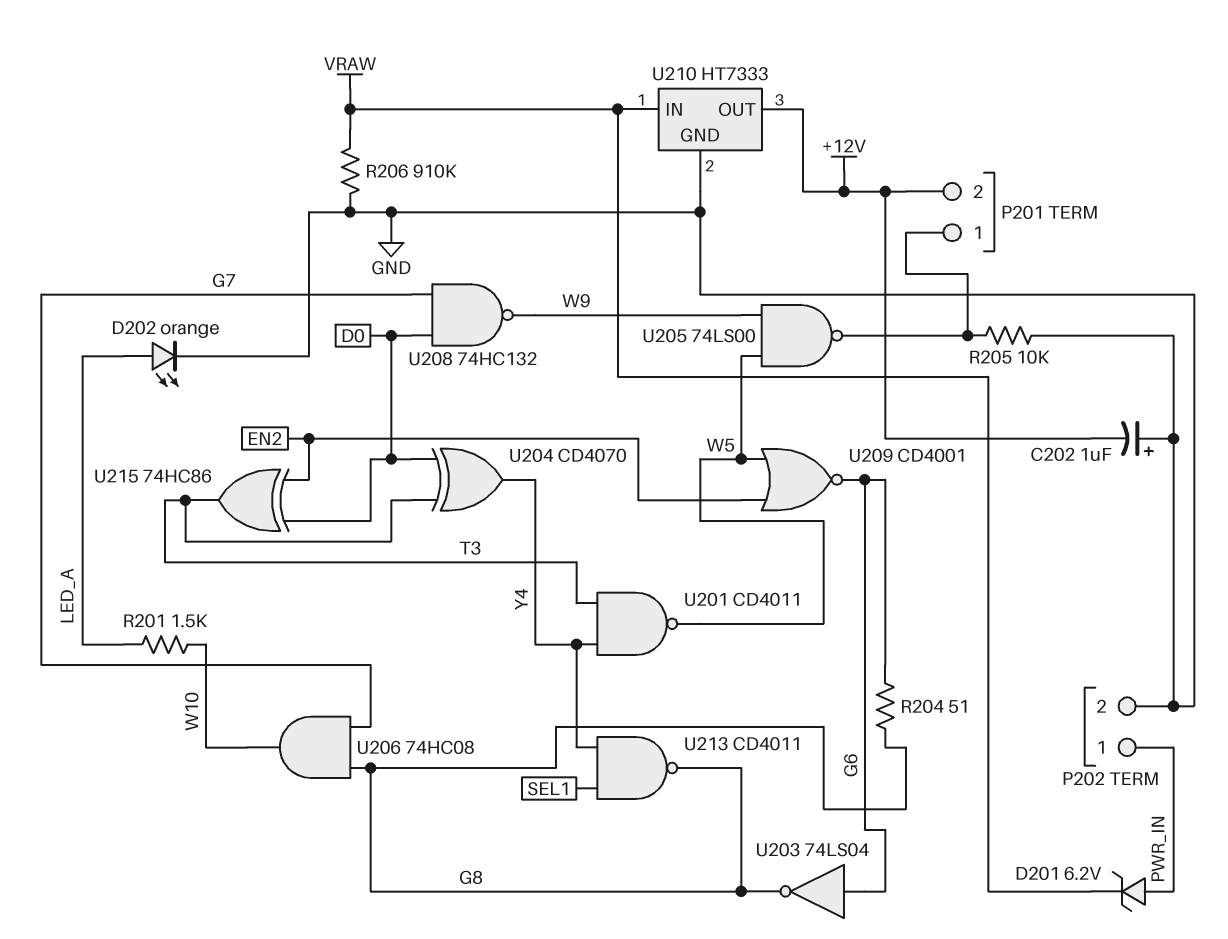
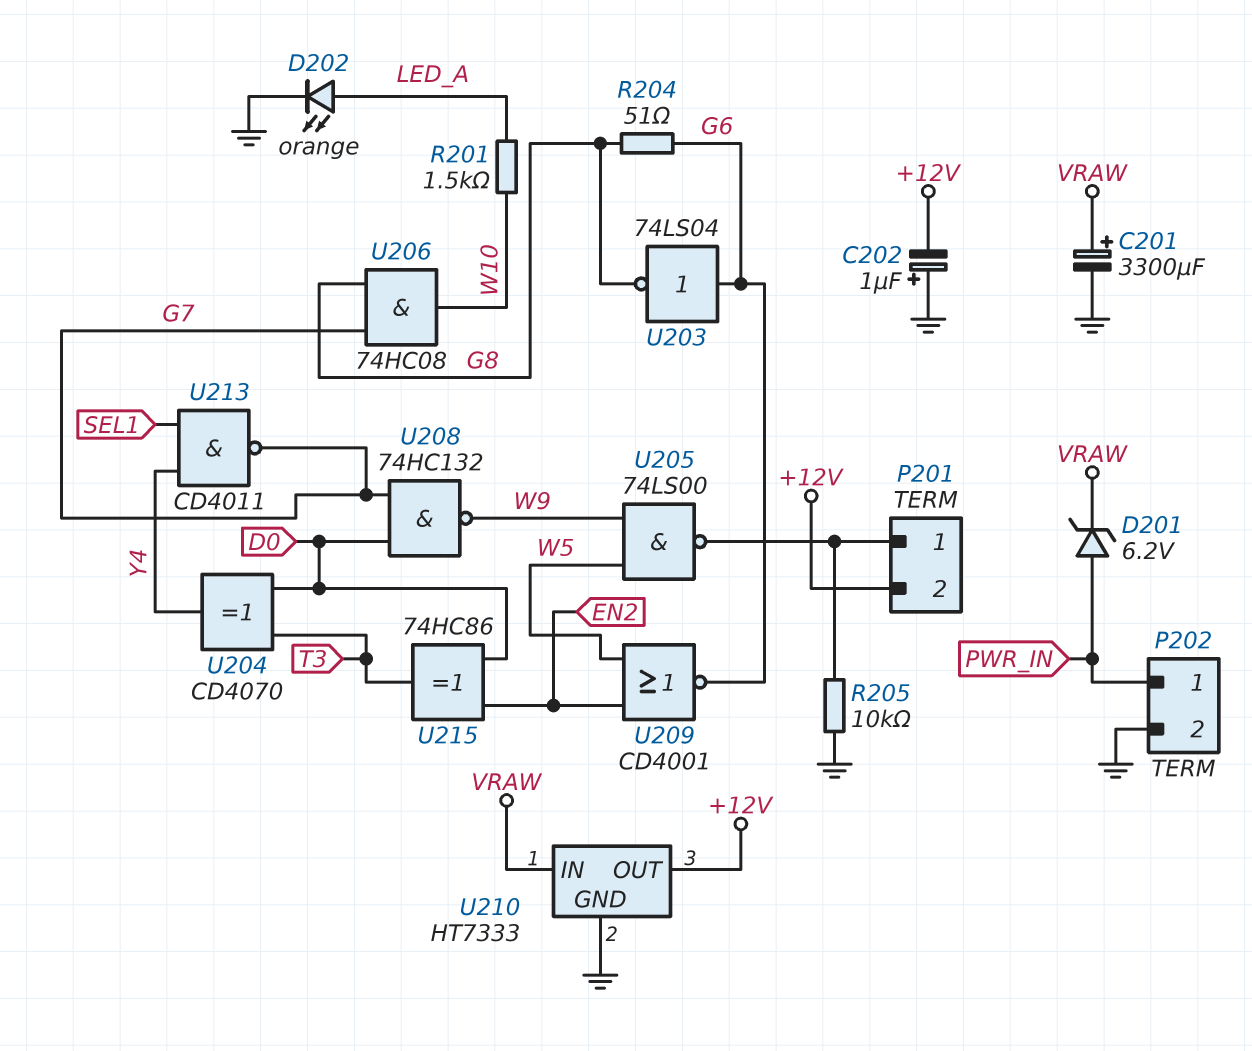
C201: none -> 3300uF (plus VRAW, minus GND)
R206: 910k (GND, VRAW) -> none
U201: NAND CD4011 (in T3, in Y4, out W5) -> none
U213: NAND CD4011 (in SEL1, in Y4, out G8) -> NAND CD4011 (in SEL1, in Y4, out G7)

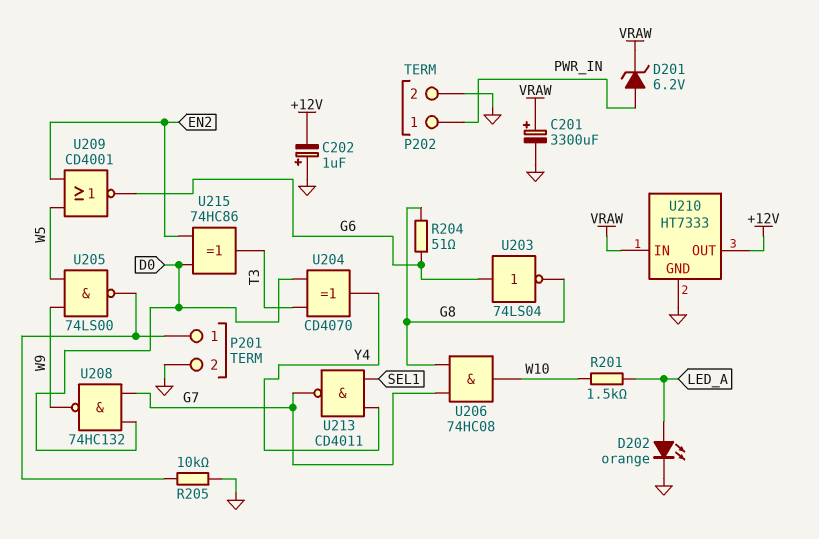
P201 pin 2: +12V -> GND

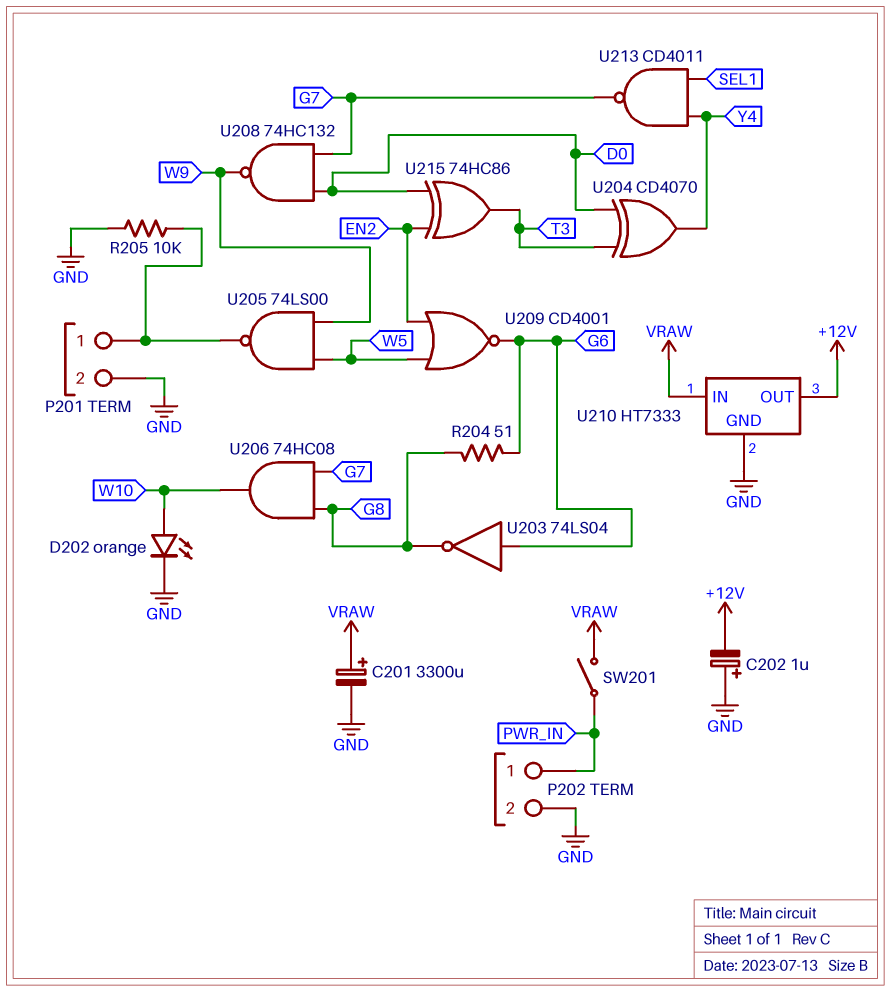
D201: zener 6.2V (A PWR_IN, K VRAW) -> none
D202: LED orange (A LED_A, K GND) -> LED orange (A W10, K GND)
R201: 1.5k (LED_A, W10) -> none
SW201: none -> switch (PWR_IN, VRAW)

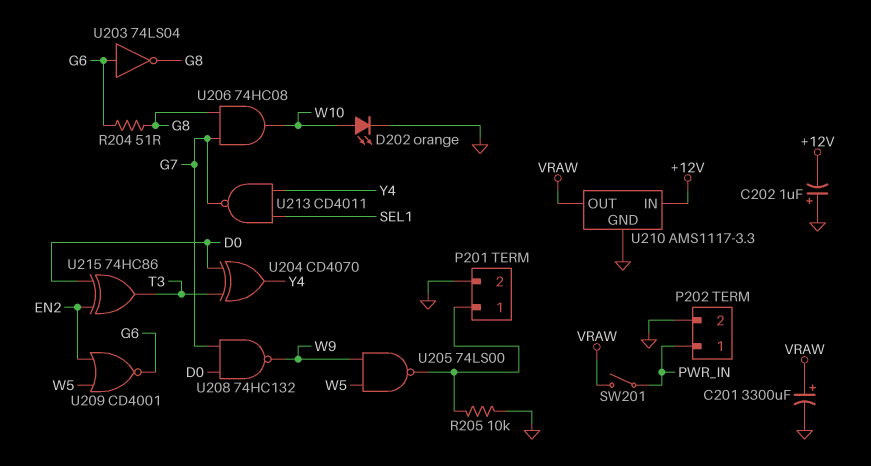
U210: HT7333 -> AMS1117-3.3
U210 pin IN: VRAW -> +12V
U210 pin OUT: +12V -> VRAW

